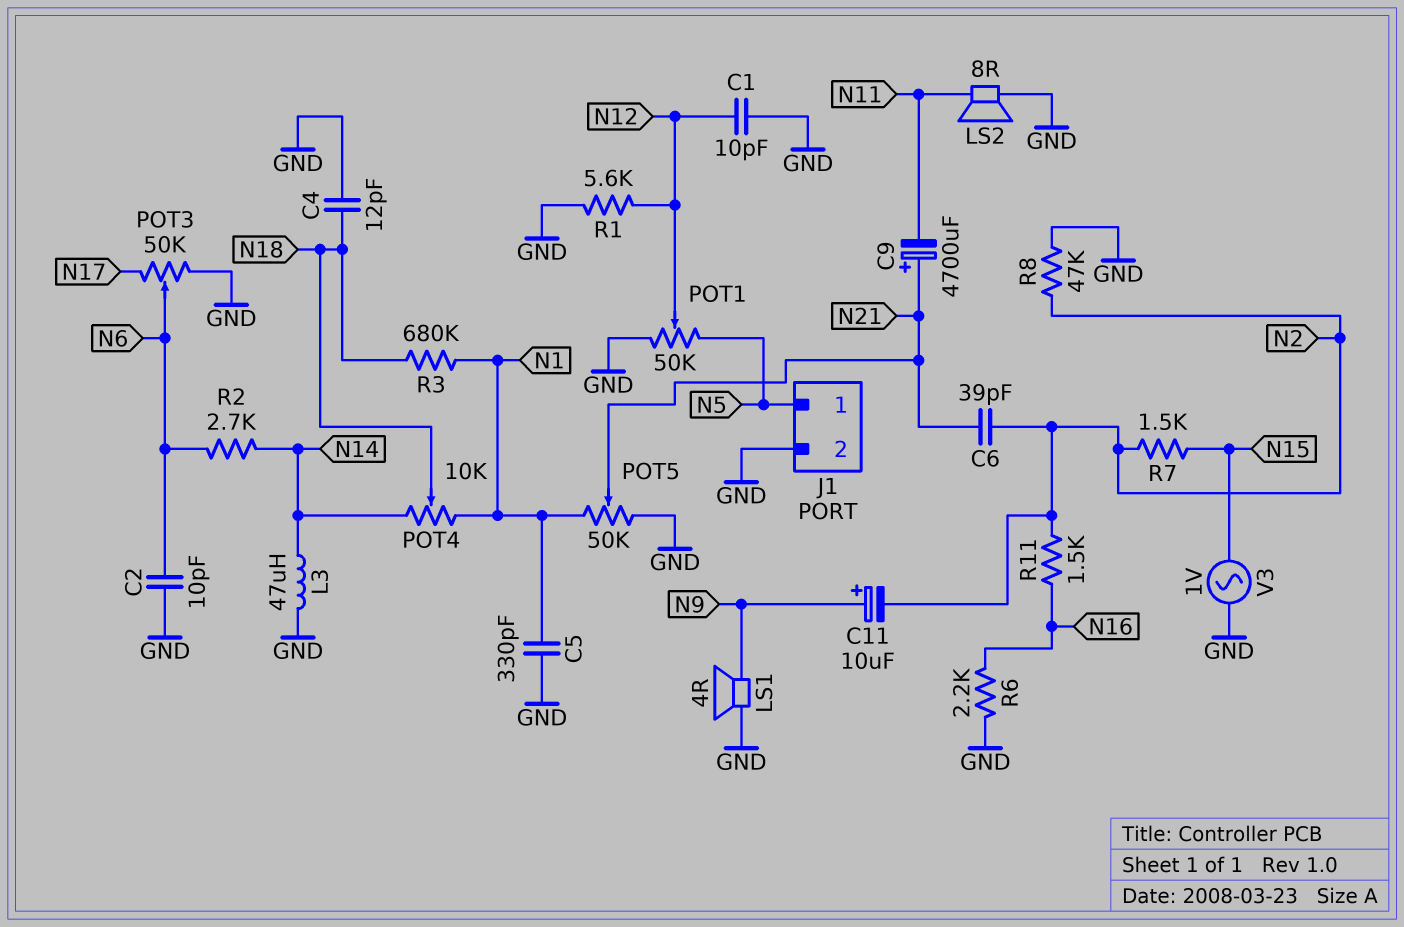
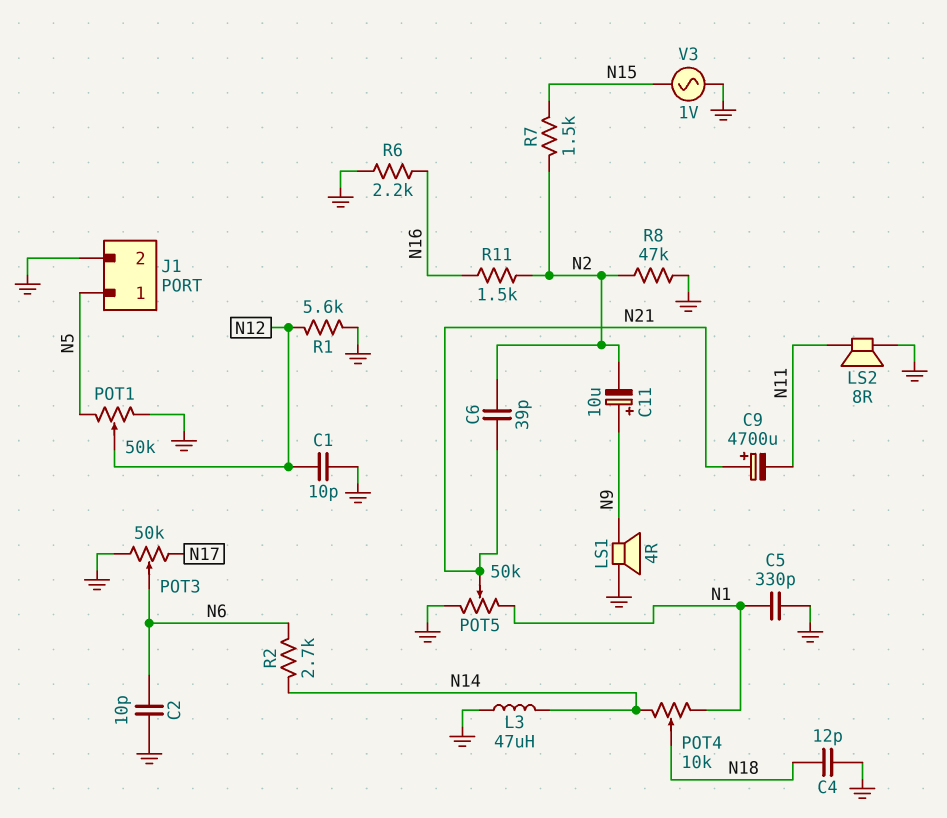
R3: 680k (N1, N18) -> none

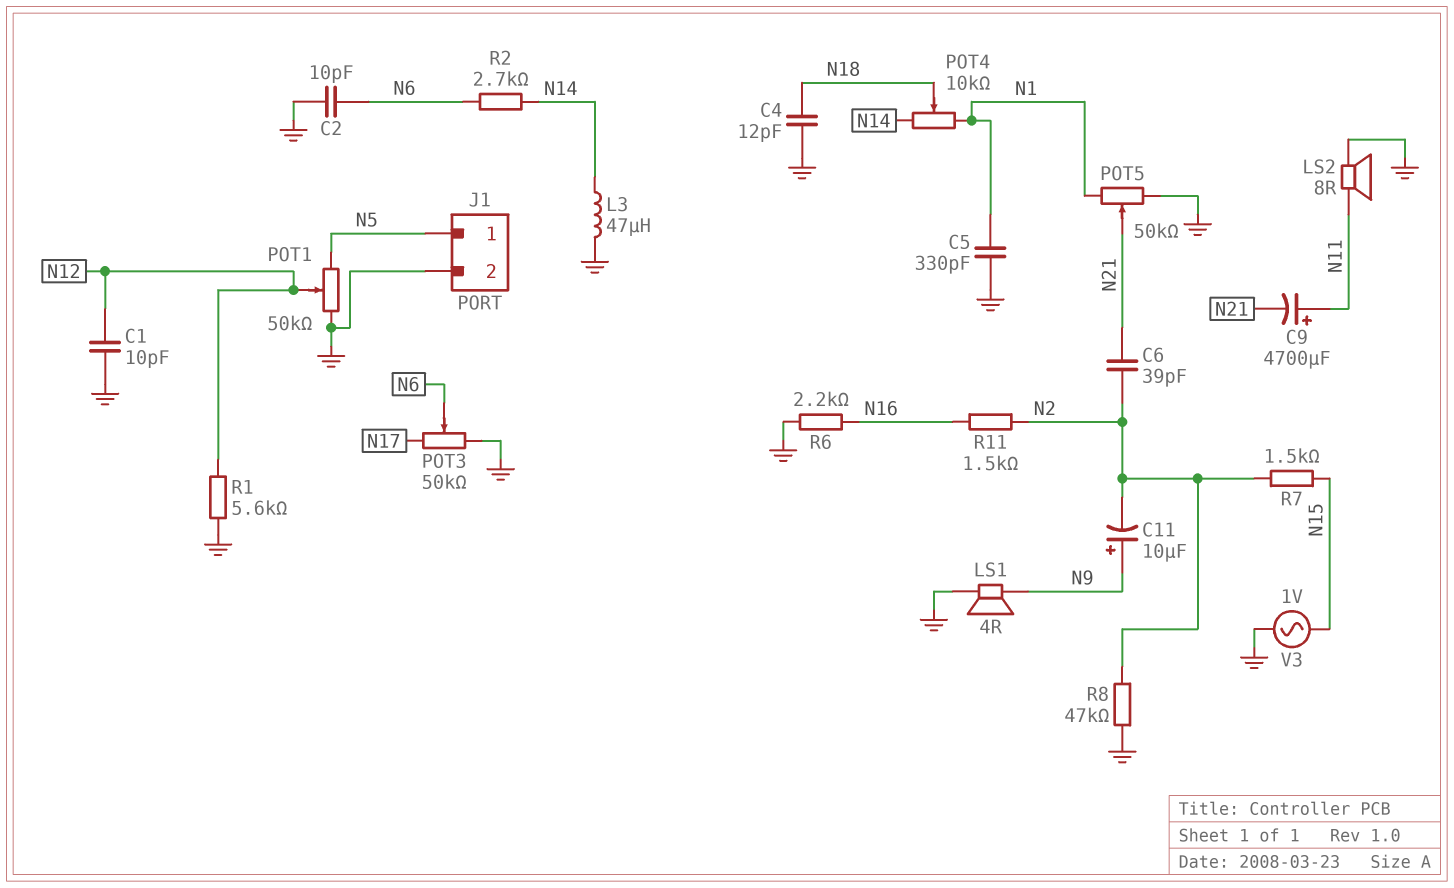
C9: 4700uF (plus N21, minus N11) -> 4700uF (plus N11, minus N21)

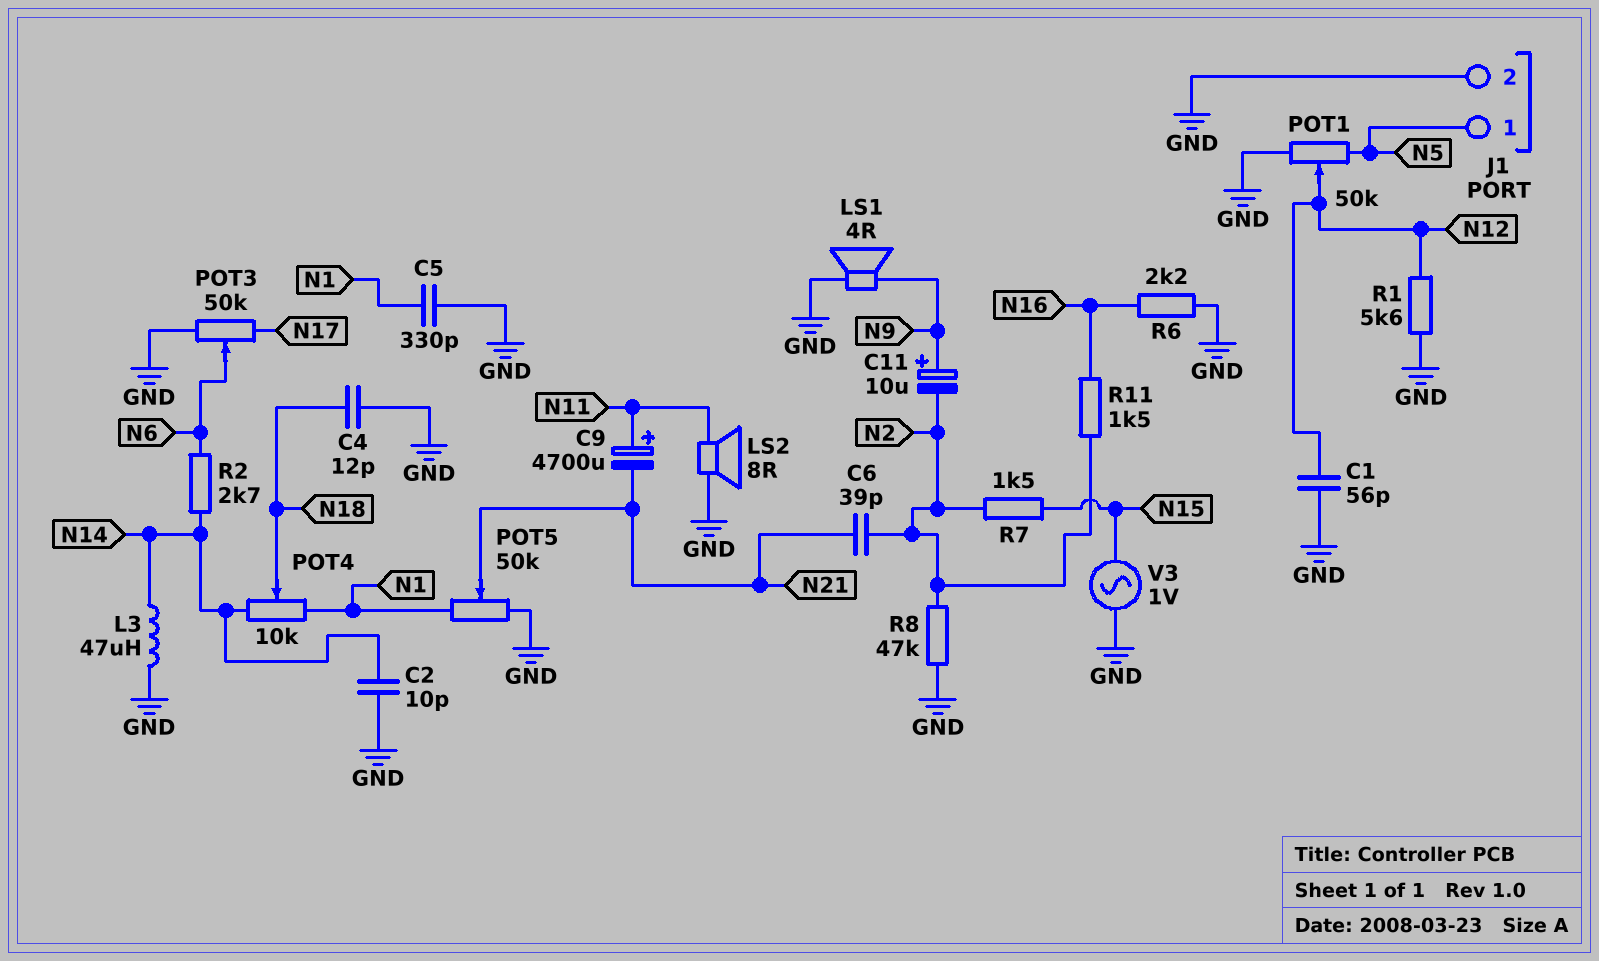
C1: 10pF (GND, N12) -> 56pF (GND, N12)
C2: 10pF (GND, N6) -> 10pF (GND, N14)

